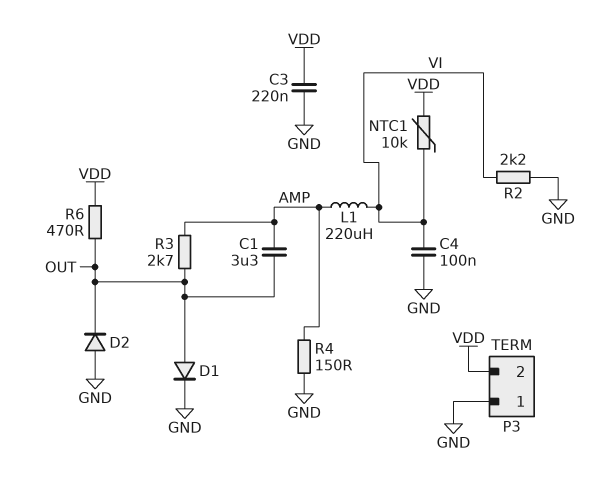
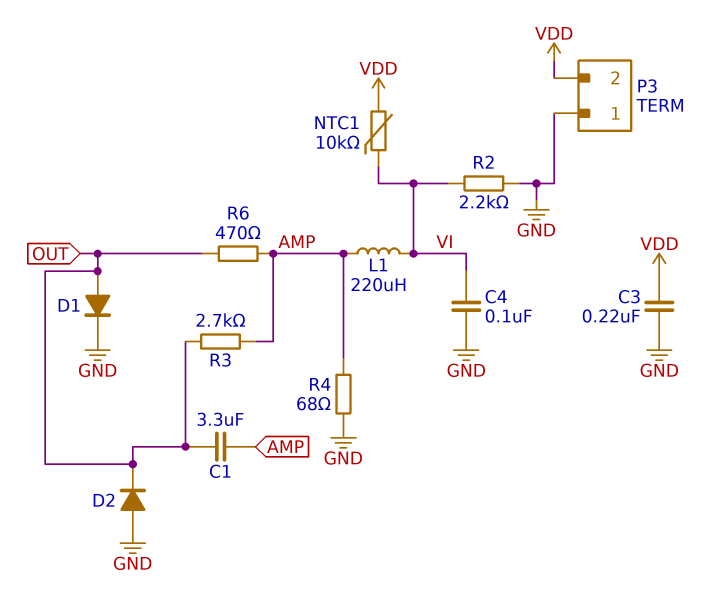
R4: 150 (AMP, GND) -> 68 (AMP, GND)
R6: 470 (OUT, VDD) -> 470 (AMP, OUT)

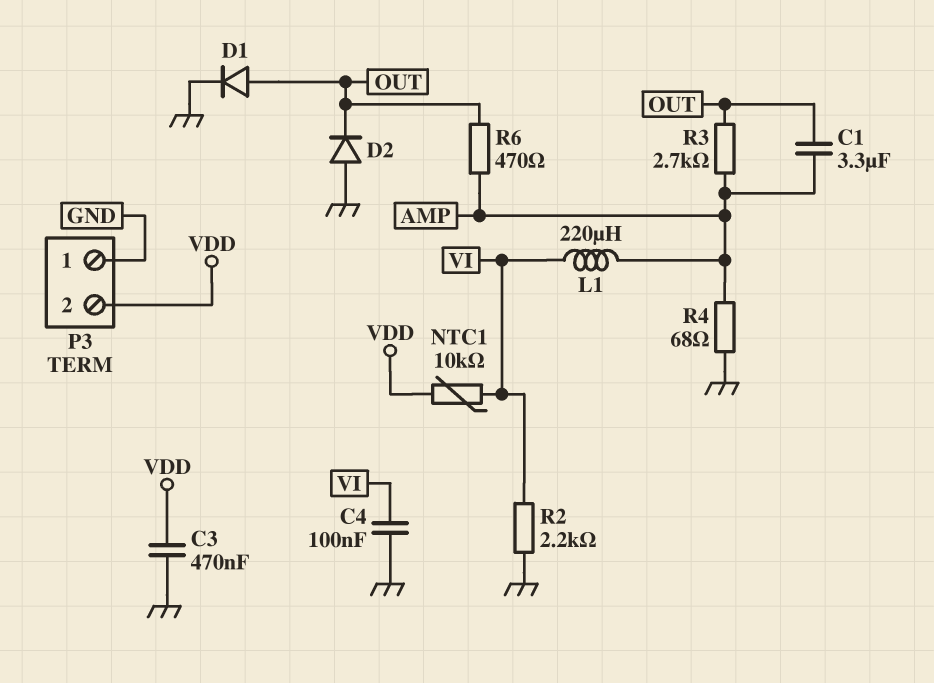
C3: 220nF (GND, VDD) -> 470nF (GND, VDD)

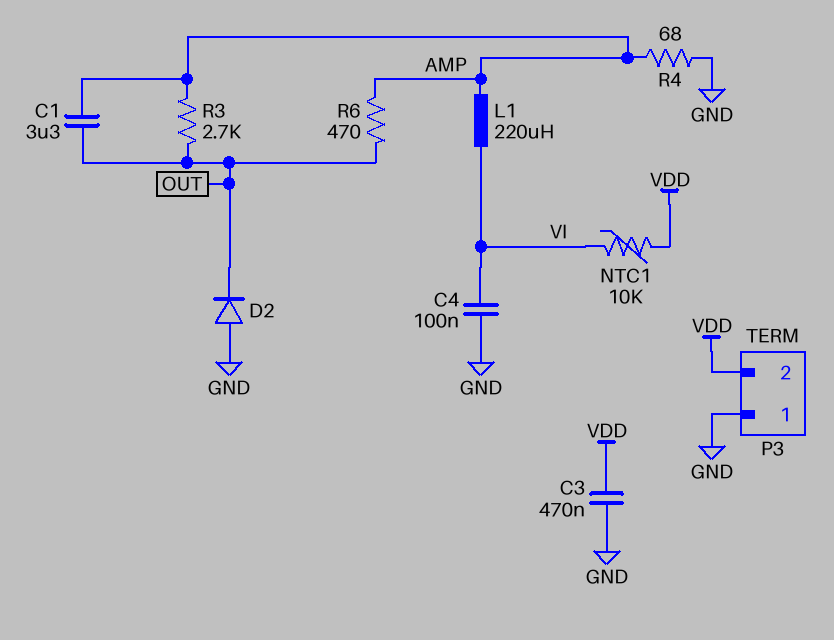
D1: diode (A OUT, K GND) -> none
R2: 2.2k (GND, VI) -> none

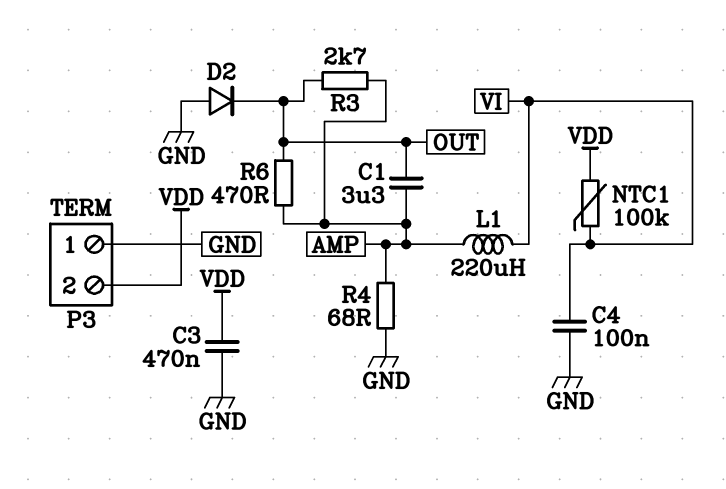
NTC1: 10k (VDD, VI) -> 100k (VDD, VI)

